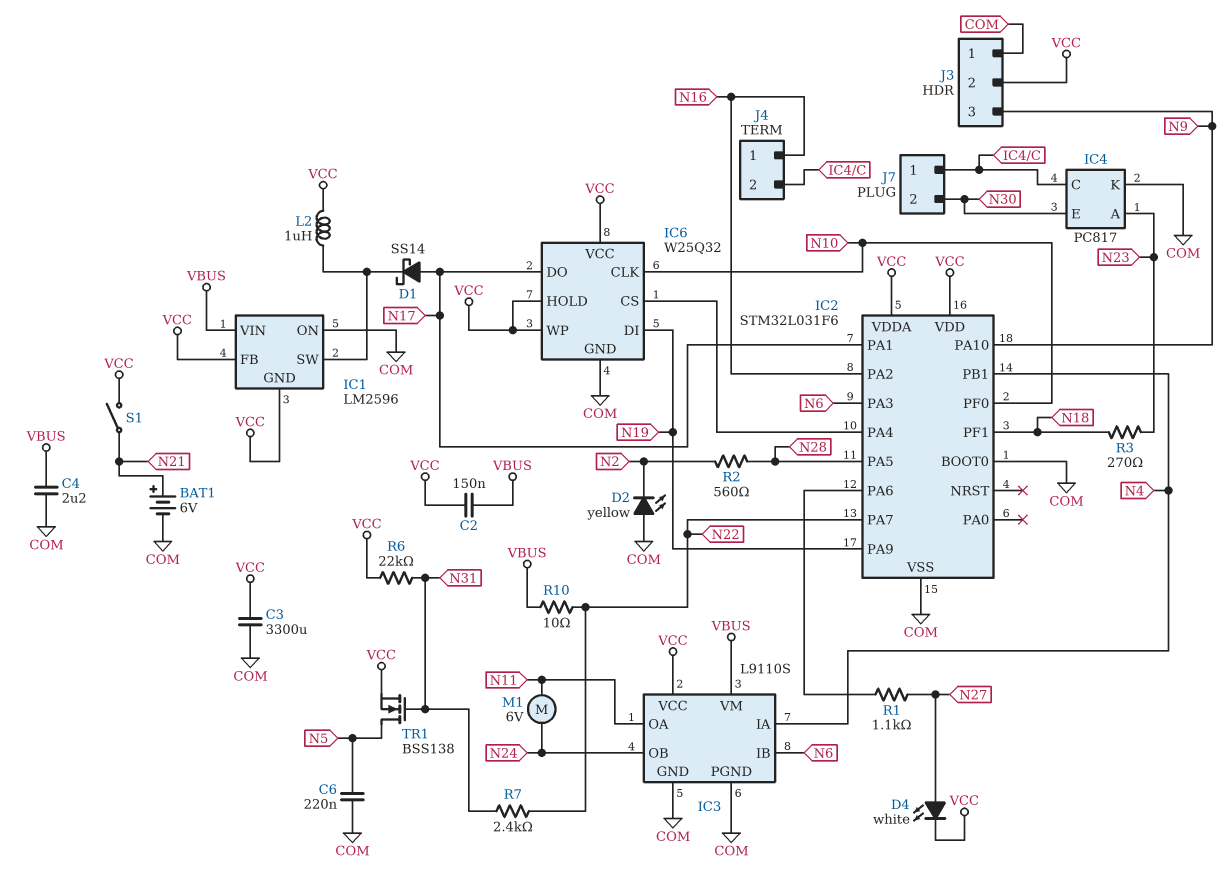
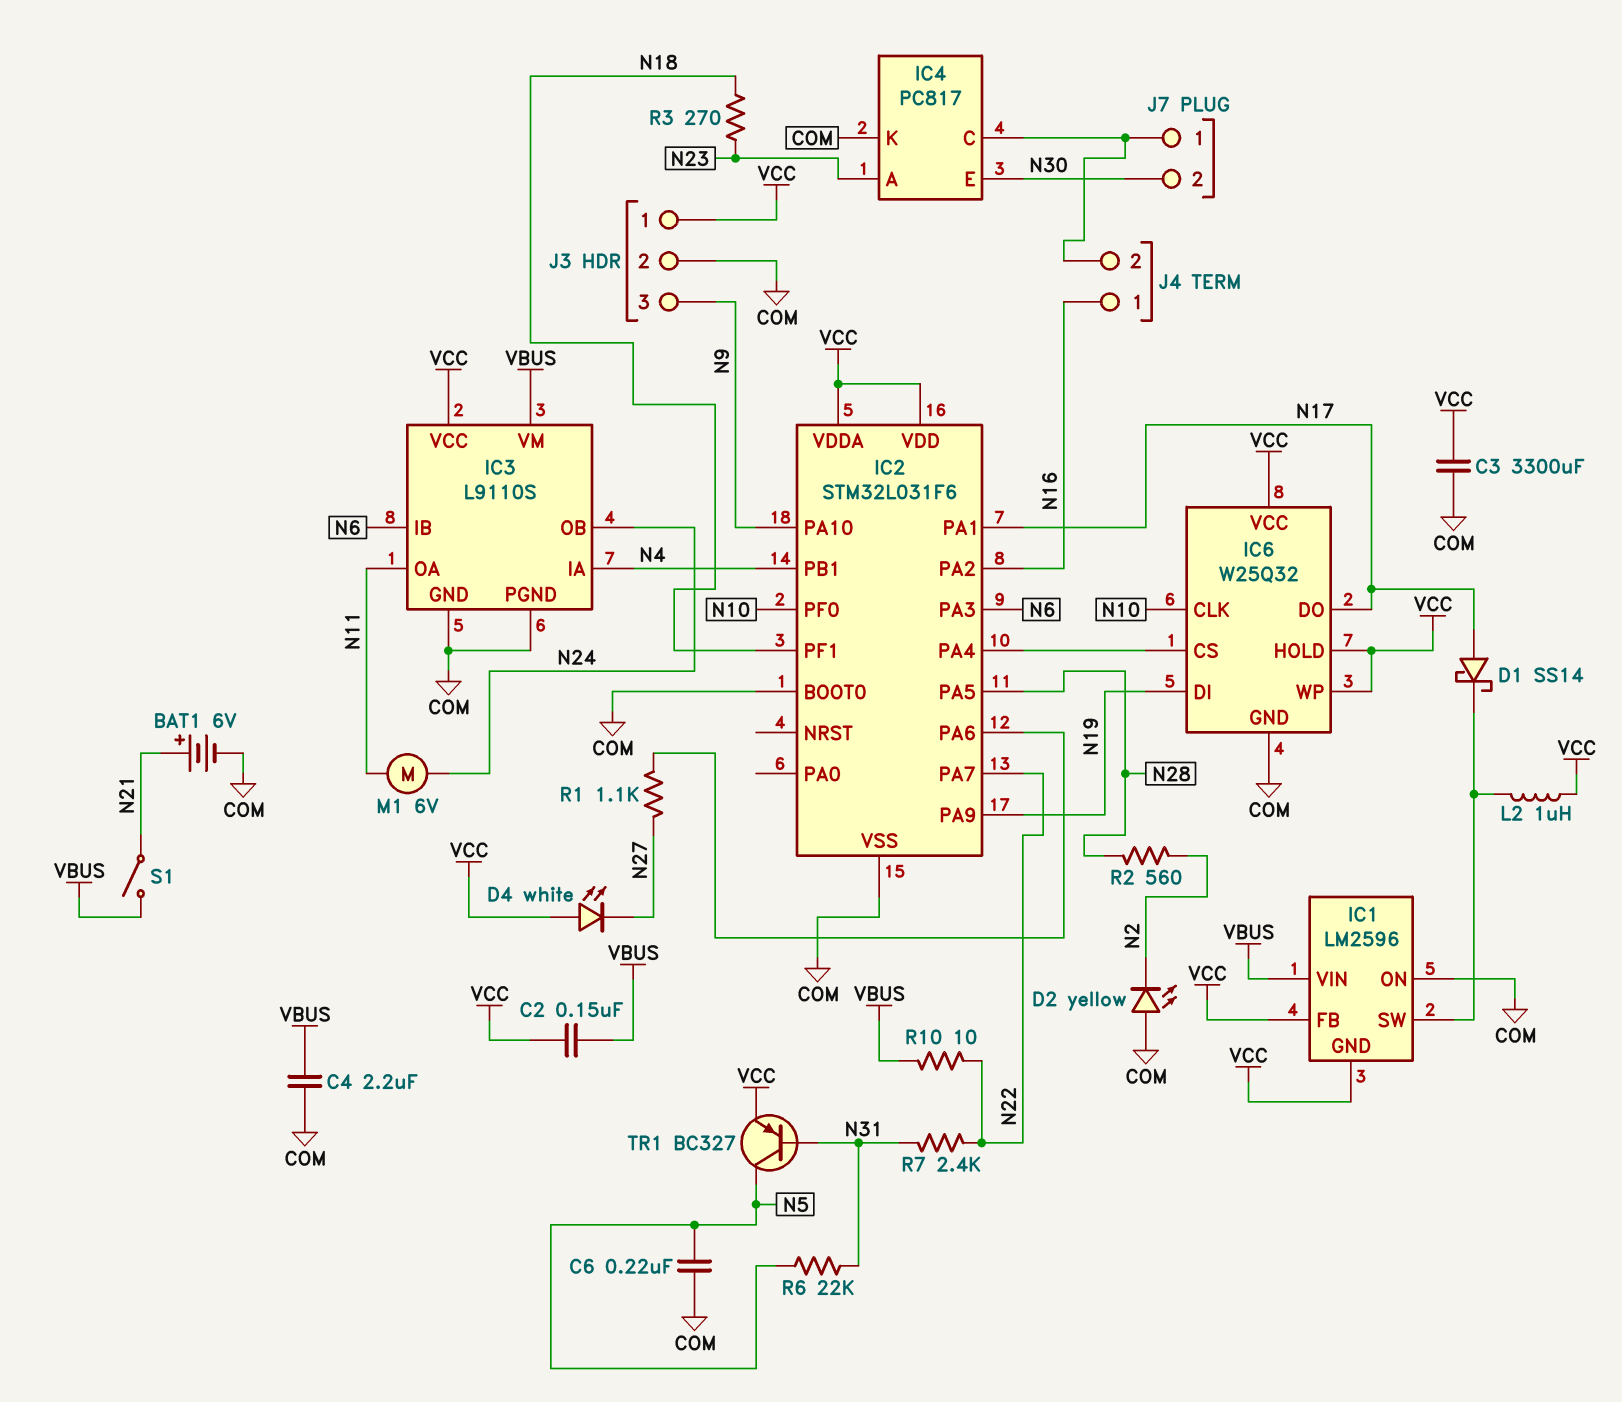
D4: LED white (A N27, K VCC) -> LED white (A VCC, K N27)
J3 pin 1: COM -> VCC
J3 pin 2: VCC -> COM
R6: 22k (N31, VCC) -> 22k (N5, N31)
S1: switch (N21, VCC) -> switch (N21, VBUS)
TR1: NMOS BSS138 (G N31, D N5, S VCC) -> PNP BC327 (B N31, C N5, E VCC)

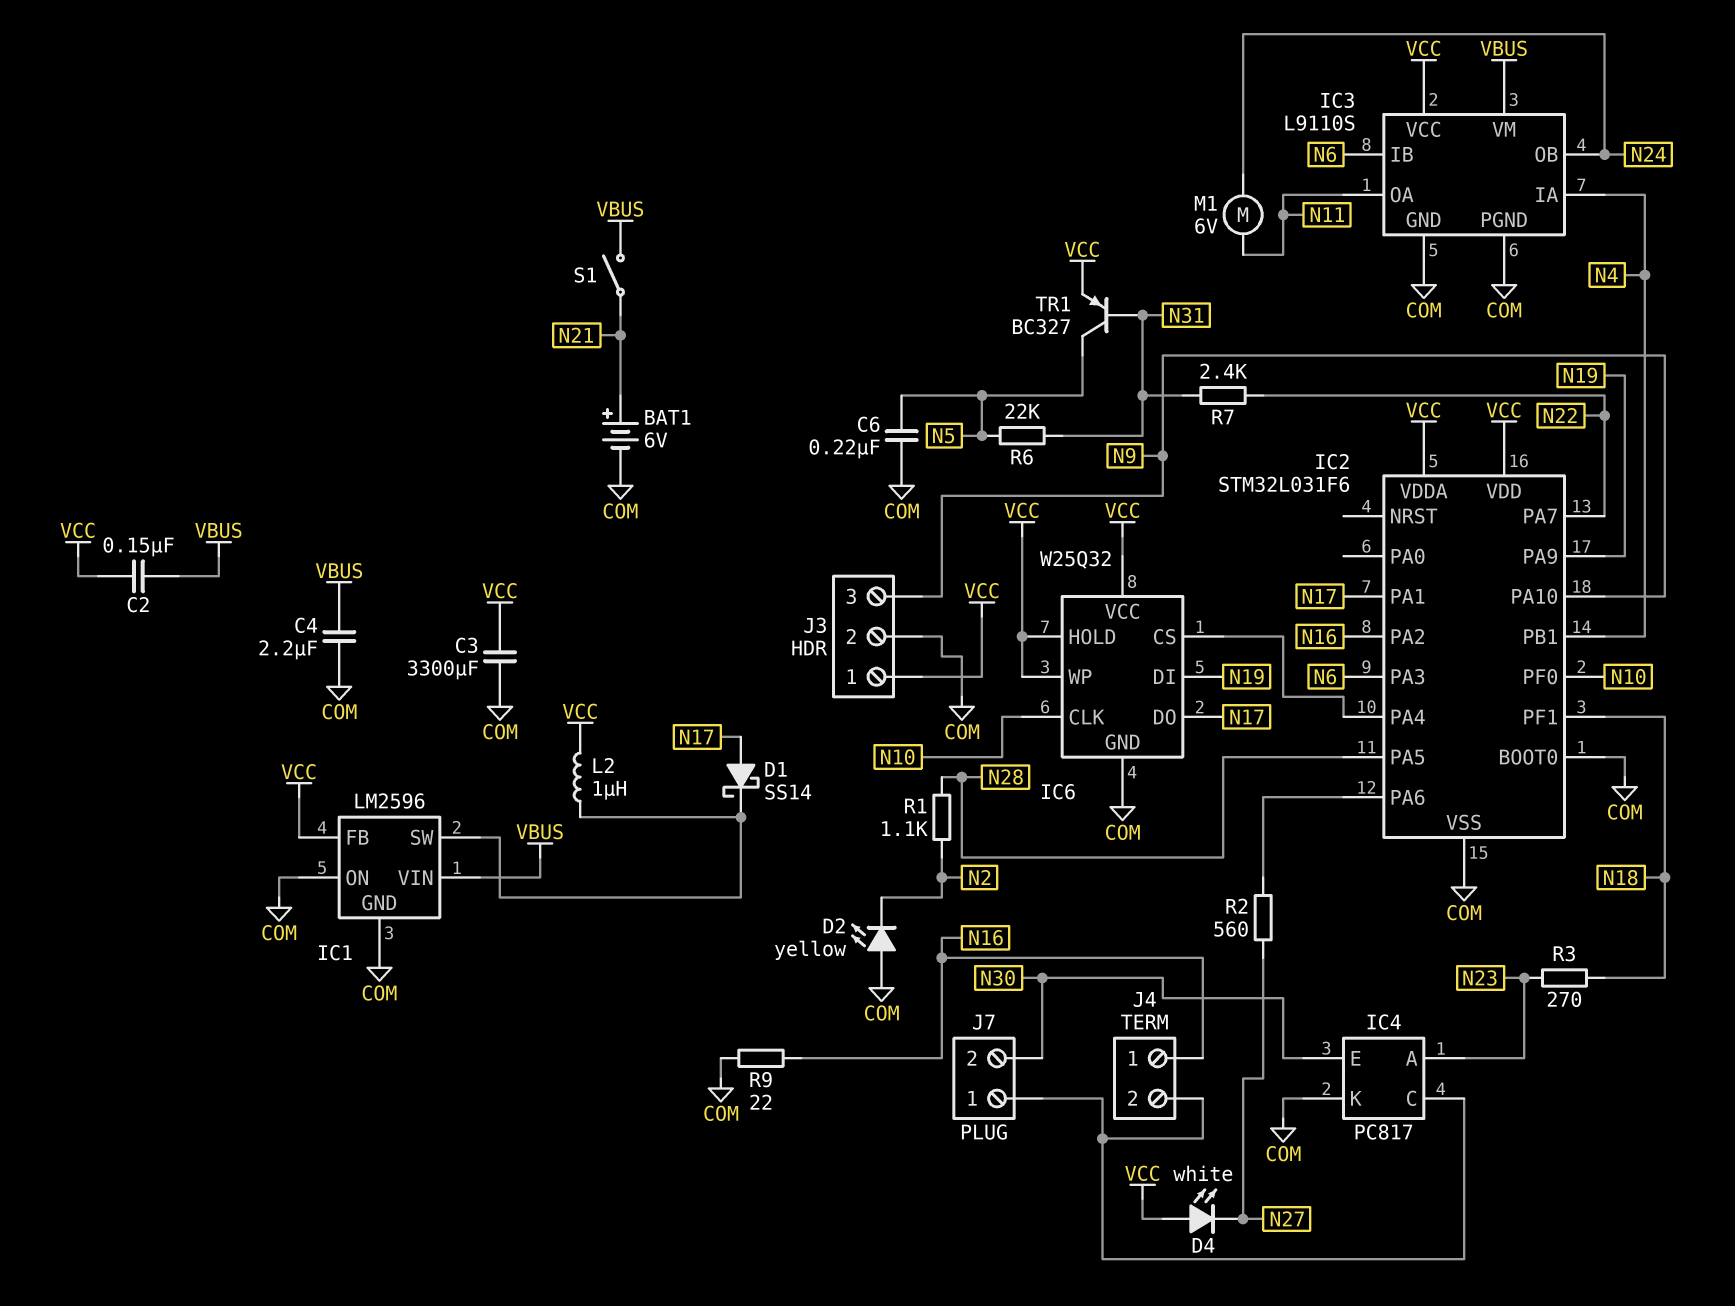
IC1 pin GND: VCC -> COM
R1: 1.1k (IC2/PA6, N27) -> 1.1k (N2, N28)
R2: 560 (N2, N28) -> 560 (IC2/PA6, N27)
R9: none -> 22 (COM, N16)
R10: 10 (N22, VBUS) -> none

